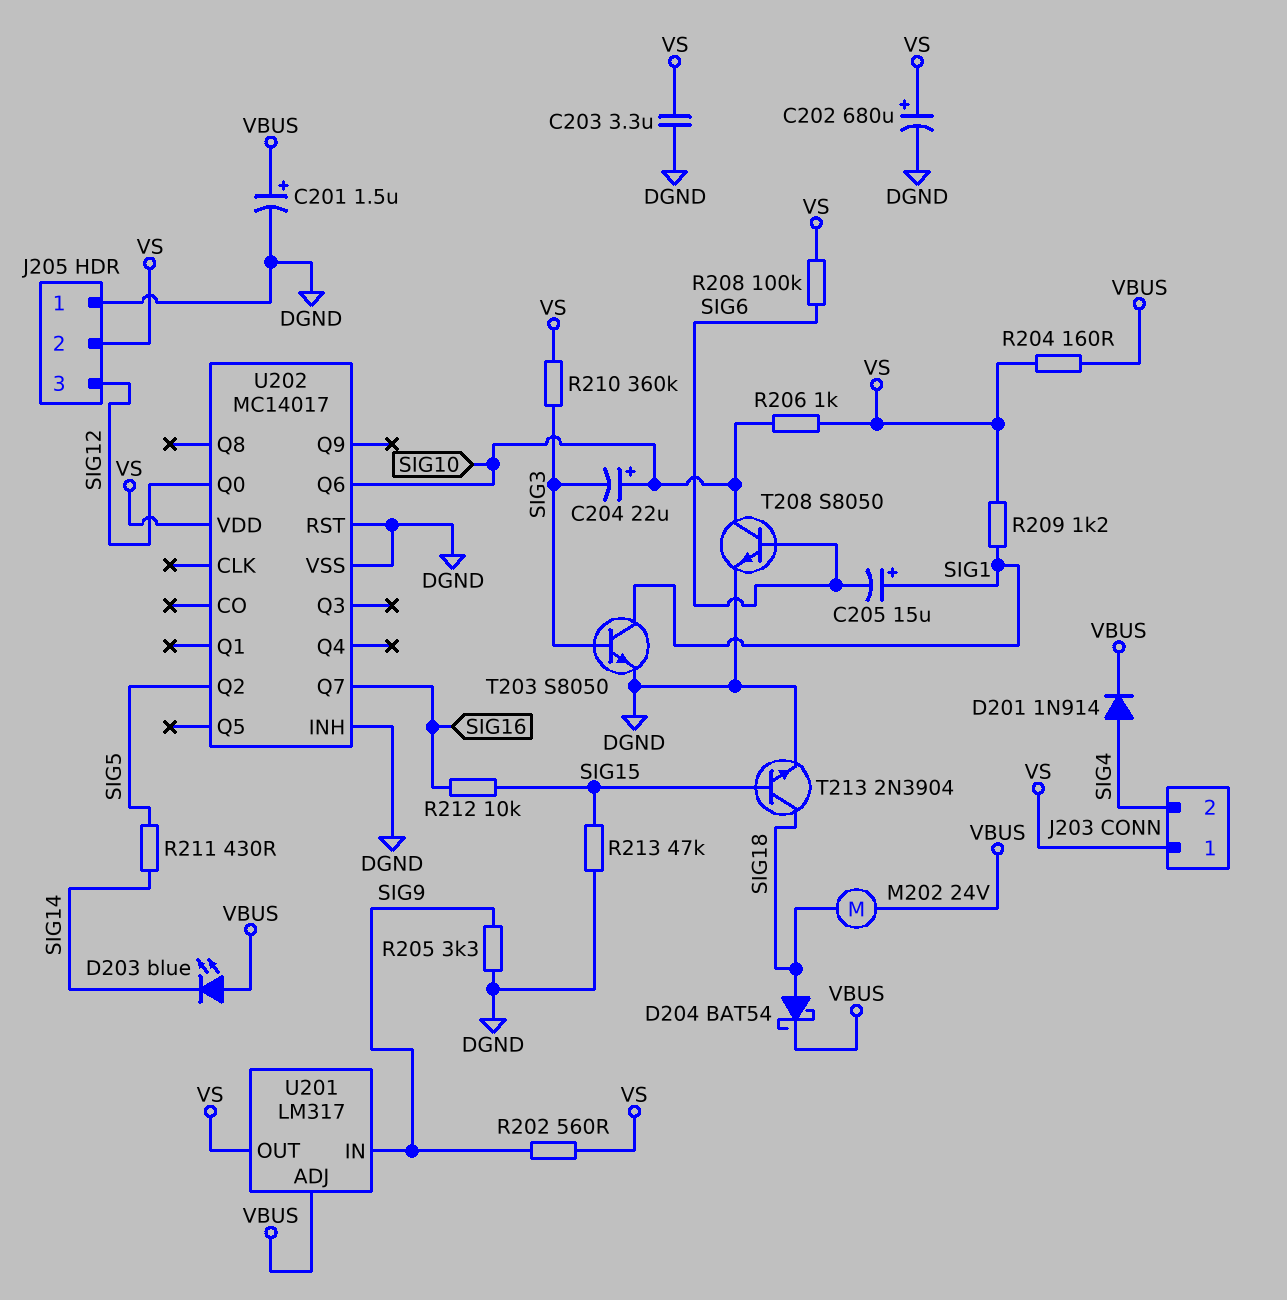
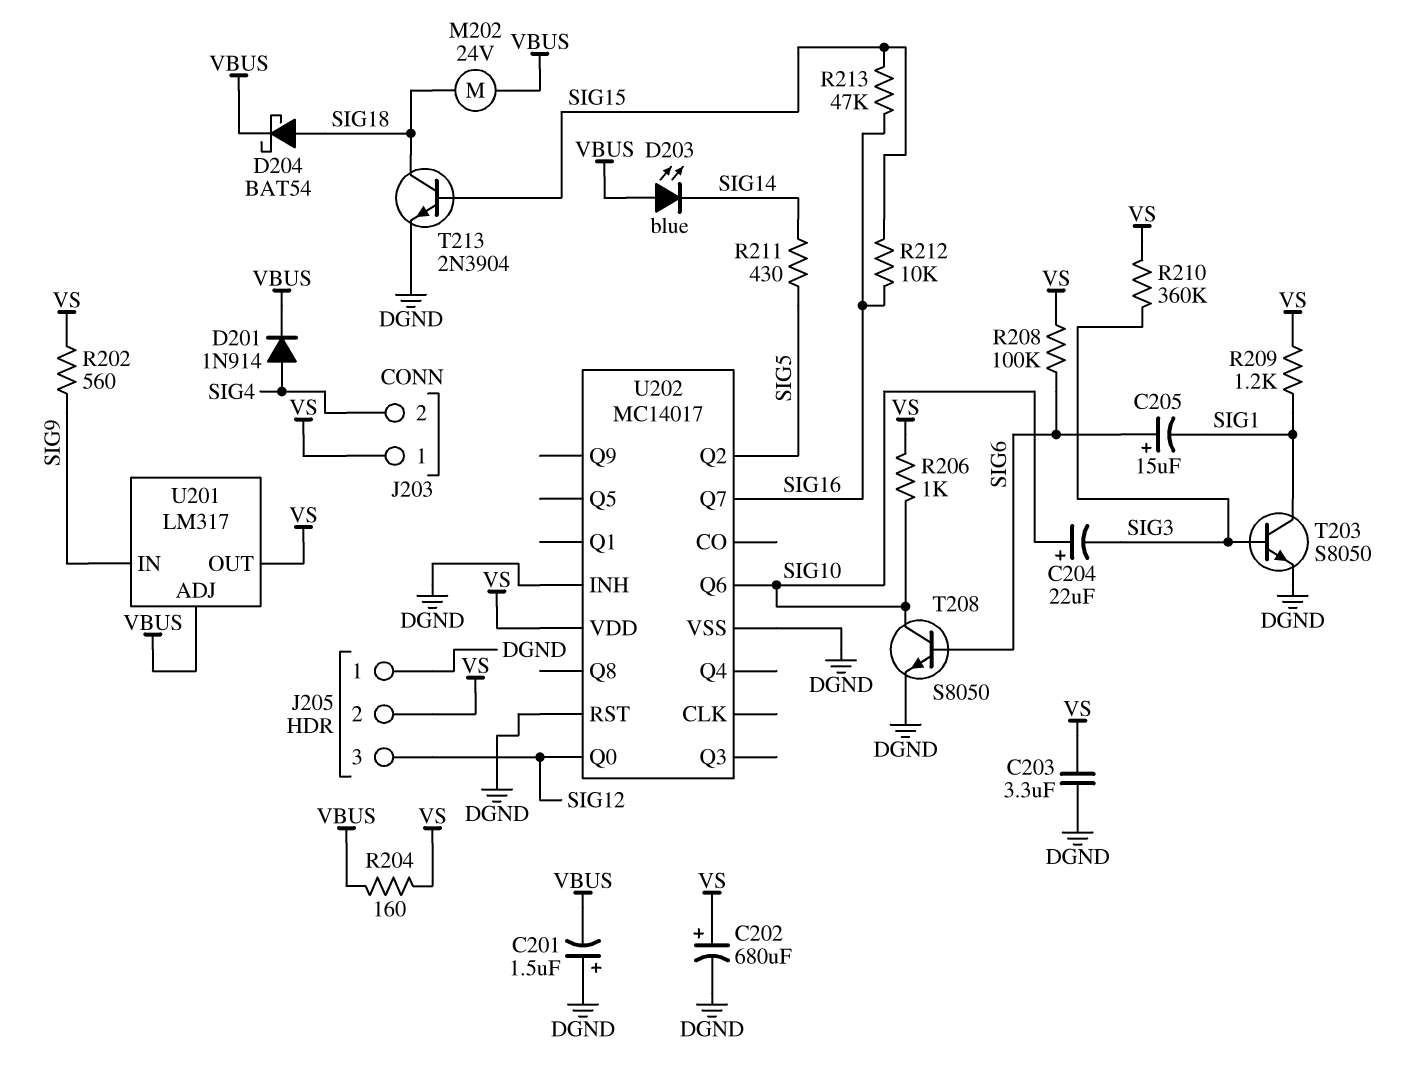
C201: 1.5uF (plus VBUS, minus DGND) -> 1.5uF (plus DGND, minus VBUS)
C205: 15uF (plus SIG1, minus SIG6) -> 15uF (plus SIG6, minus SIG1)
R205: 3.3k (DGND, SIG9) -> none
R213: 47k (DGND, SIG15) -> 47k (SIG15, SIG16)

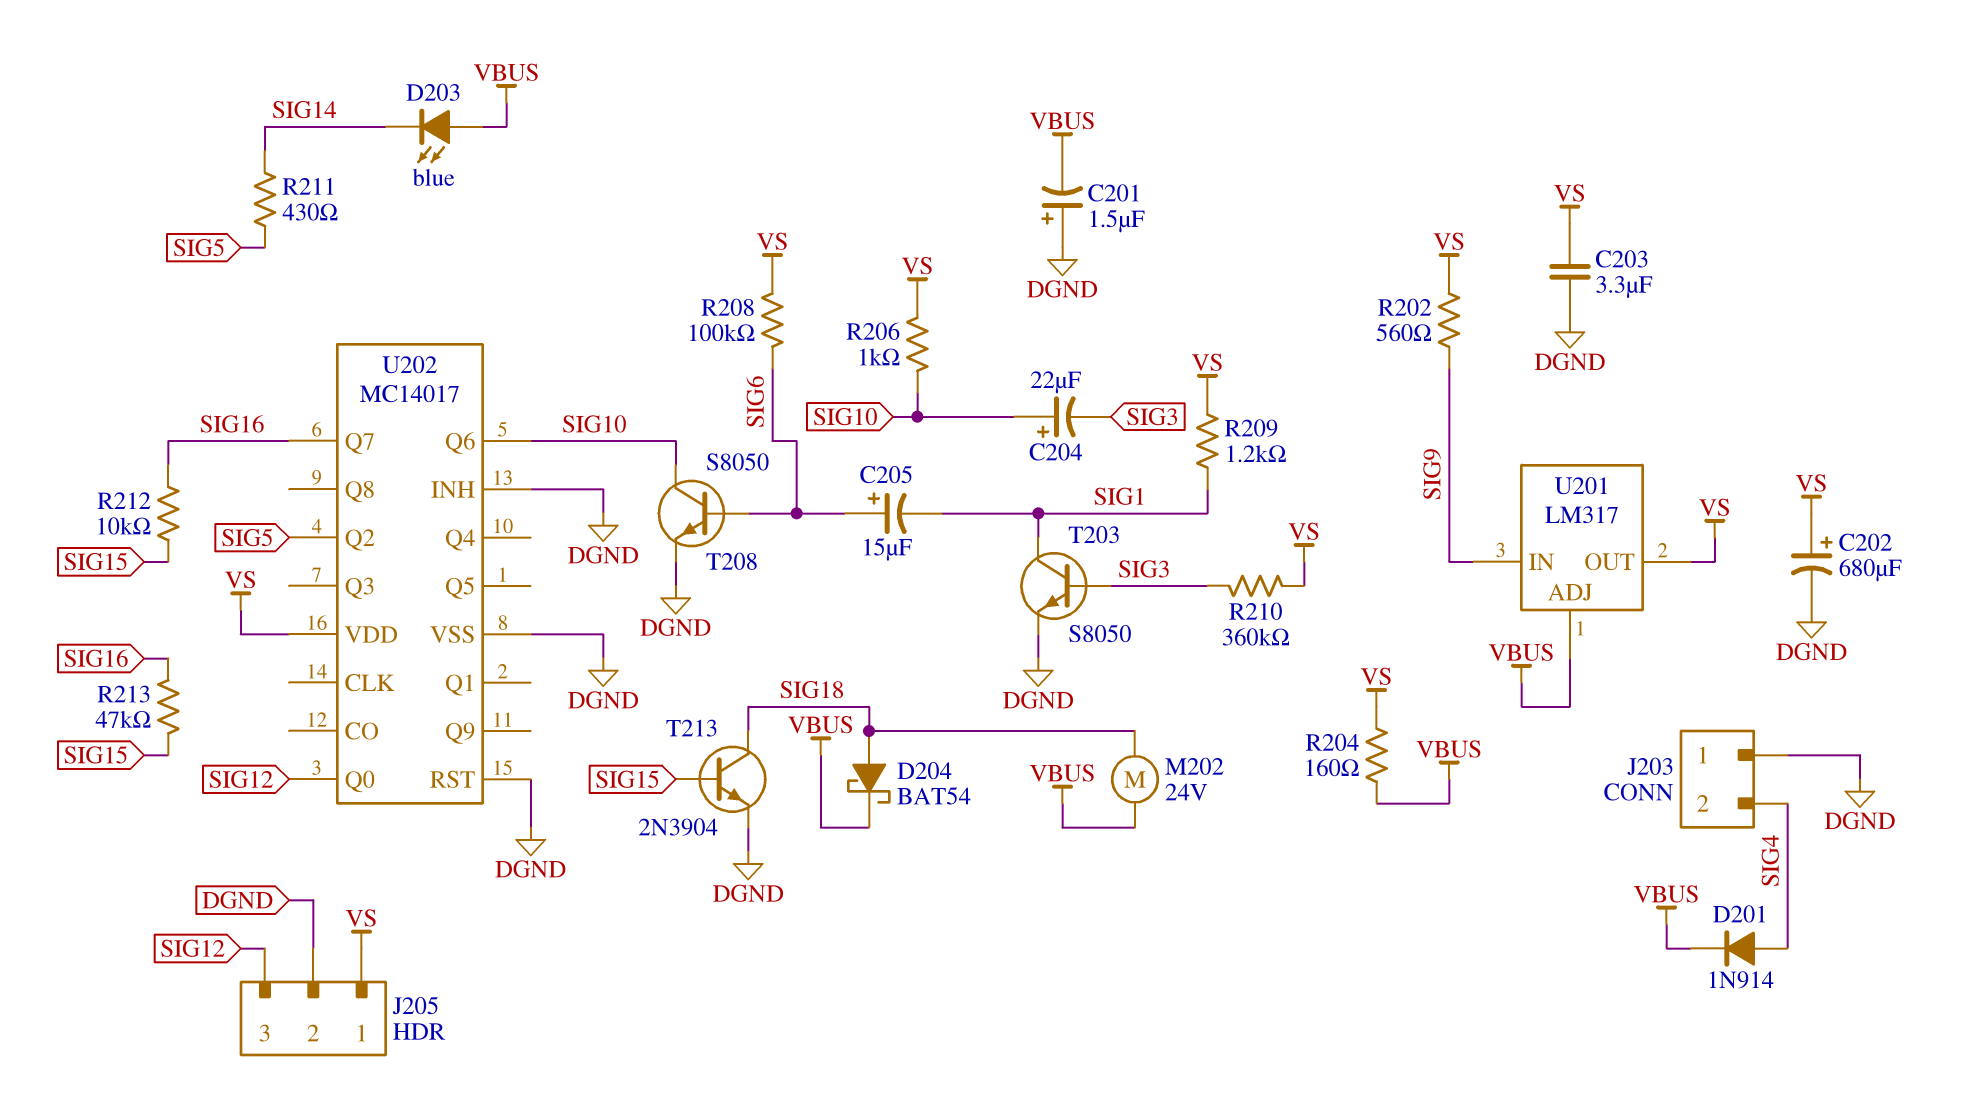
J203 pin 1: VS -> DGND
J205 pin 1: DGND -> VS
J205 pin 2: VS -> DGND

